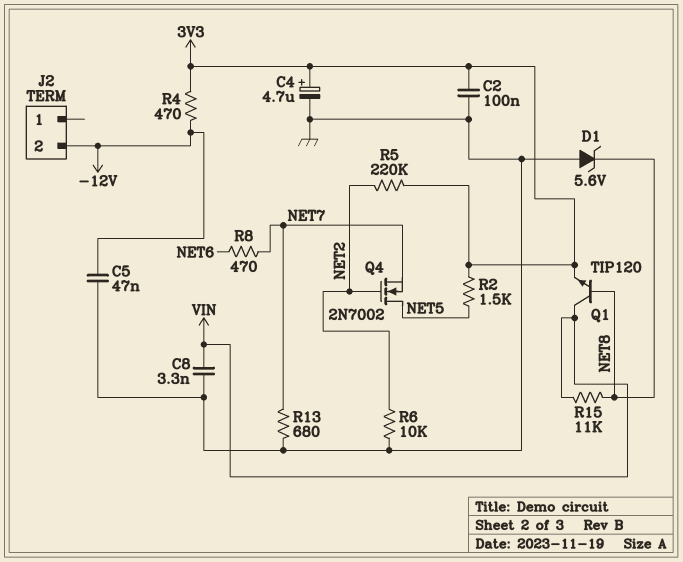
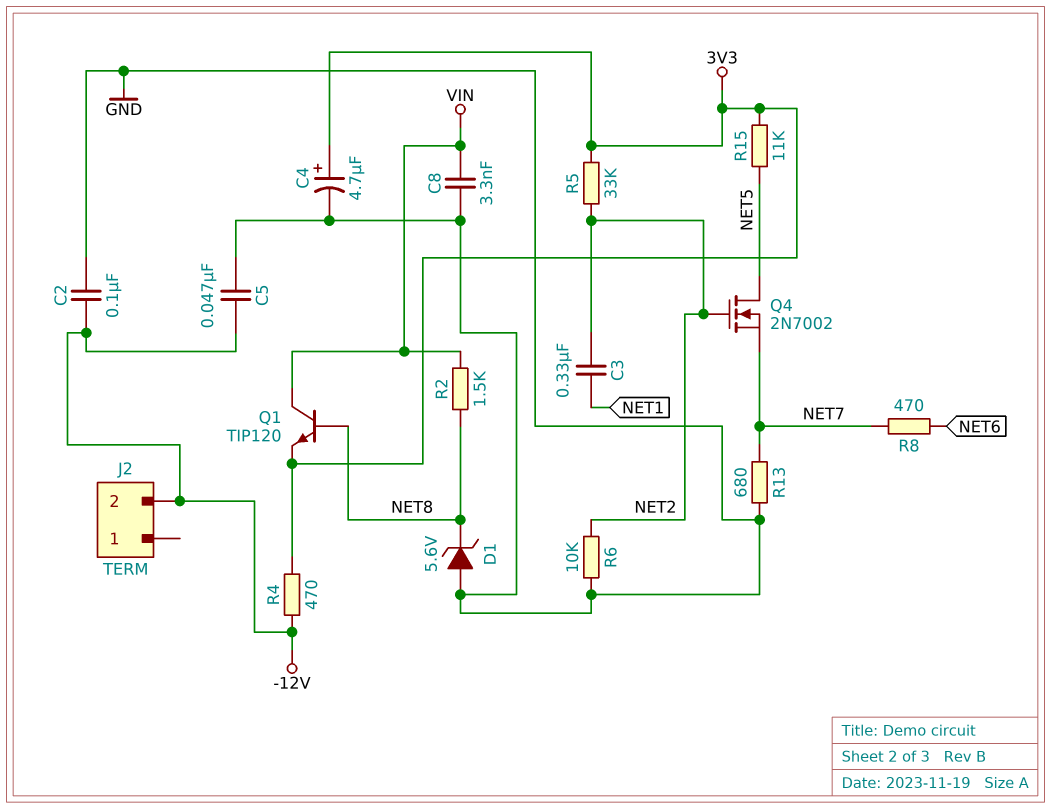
C2: 100nF (3V3, GND) -> 100nF (-12V, GND)
C3: none -> 330nF (NET1, NET2)
R2: 1.5k (3V3, NET5) -> 1.5k (NET8, VIN)
R5: 220k (3V3, NET2) -> 33k (3V3, NET2)
R15: 11k (NET8, VIN) -> 11k (3V3, NET5)

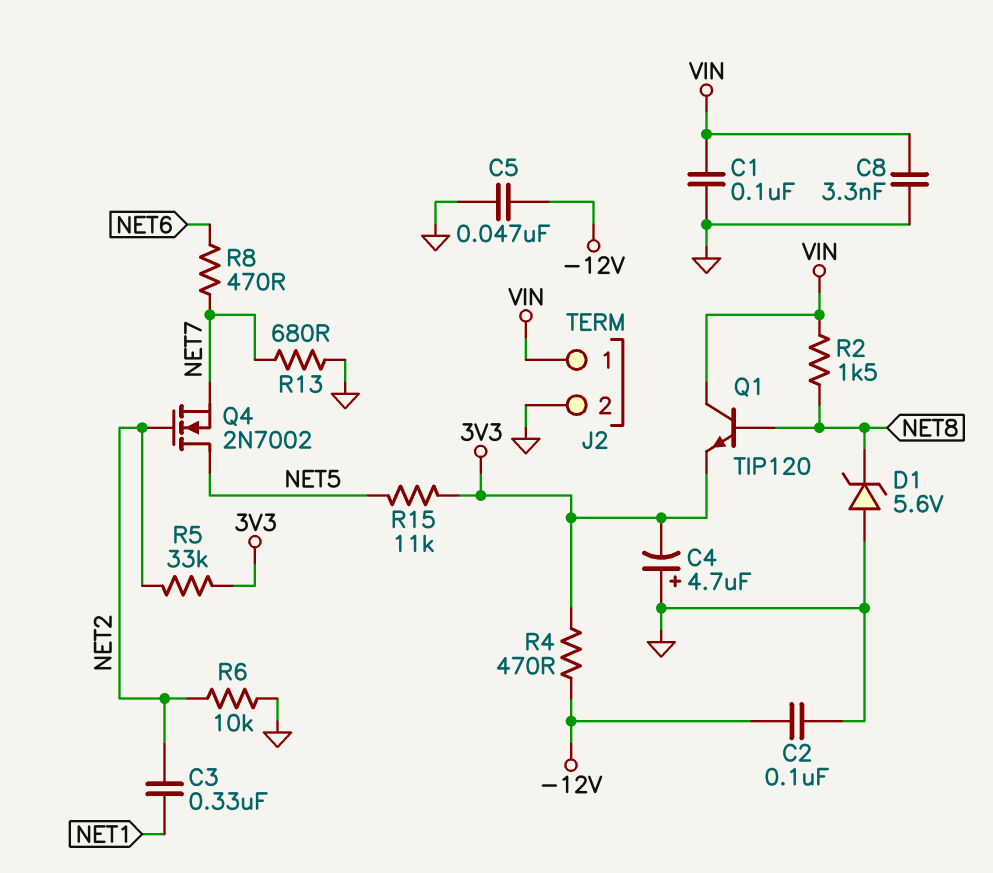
C1: none -> 100nF (GND, VIN)
C4: 4.7uF (plus 3V3, minus GND) -> 4.7uF (plus GND, minus 3V3)
J2 pin 1: none -> VIN
J2 pin 2: -12V -> GND

